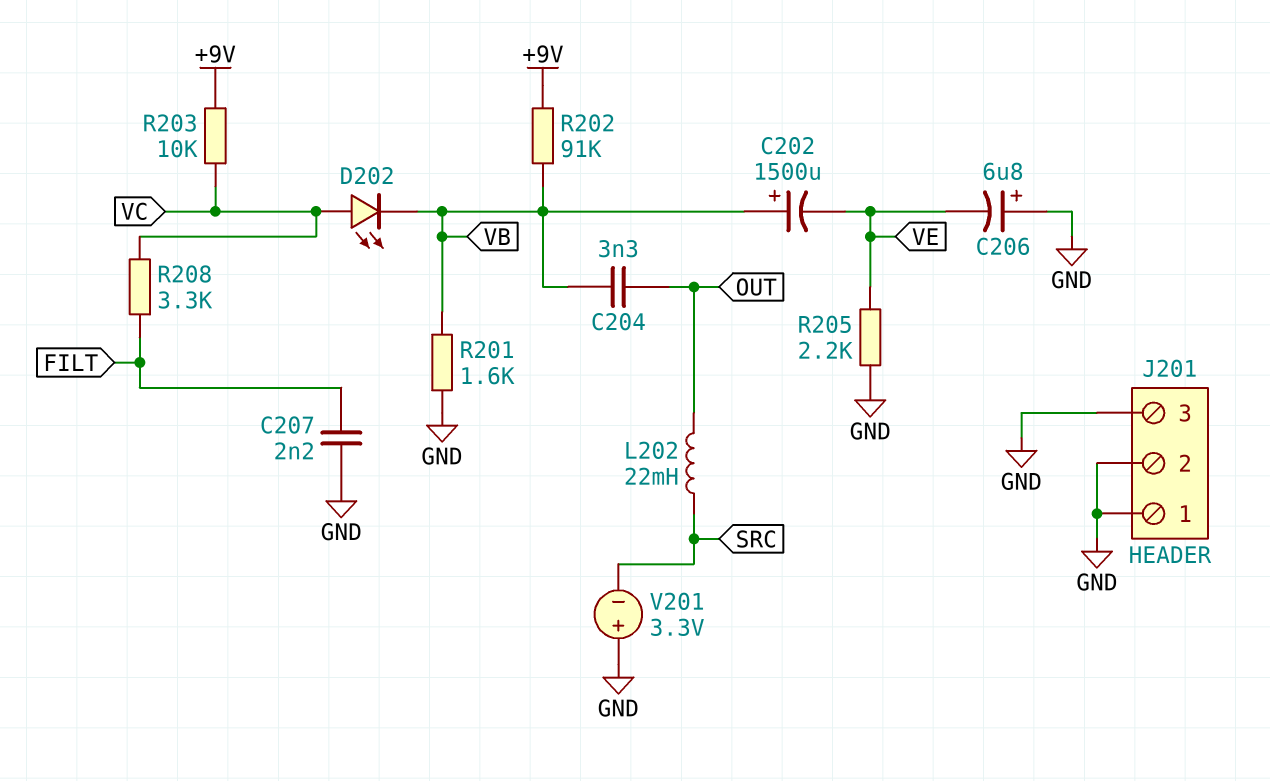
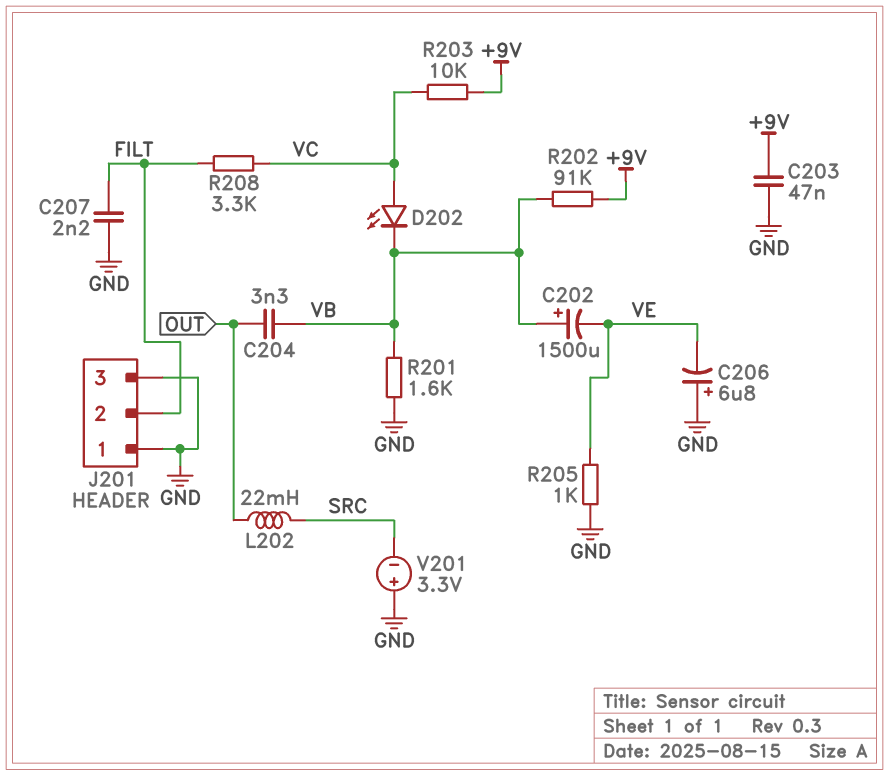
C203: none -> 47nF (+9V, GND)
J201 pin 2: GND -> FILT
R205: 2.2k (GND, VE) -> 1k (GND, VE)

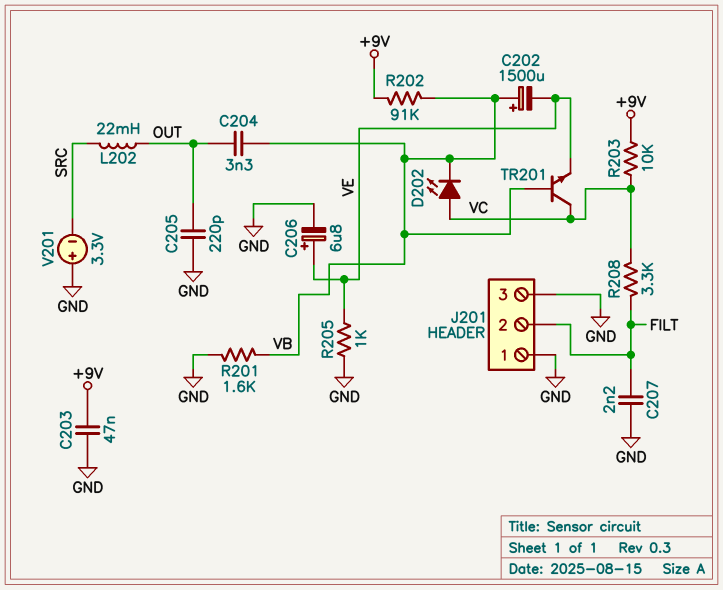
C205: none -> 220pF (GND, OUT)
C206: 6.8uF (plus GND, minus VE) -> 6.8uF (plus VE, minus GND)
TR201: none -> NPN (B VB, C VC, E VE)

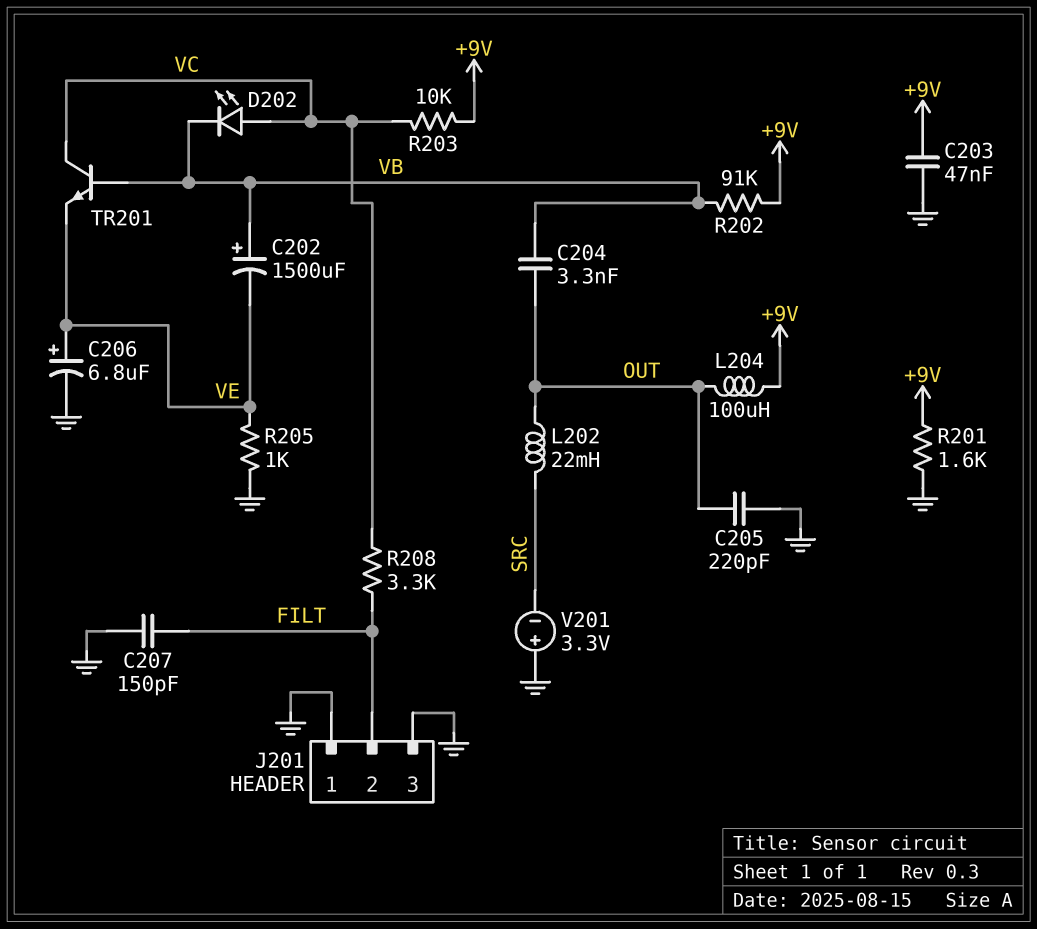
C207: 2.2nF (FILT, GND) -> 150pF (FILT, GND)
L204: none -> 100uH (+9V, OUT)
R201: 1.6k (GND, VB) -> 1.6k (+9V, GND)

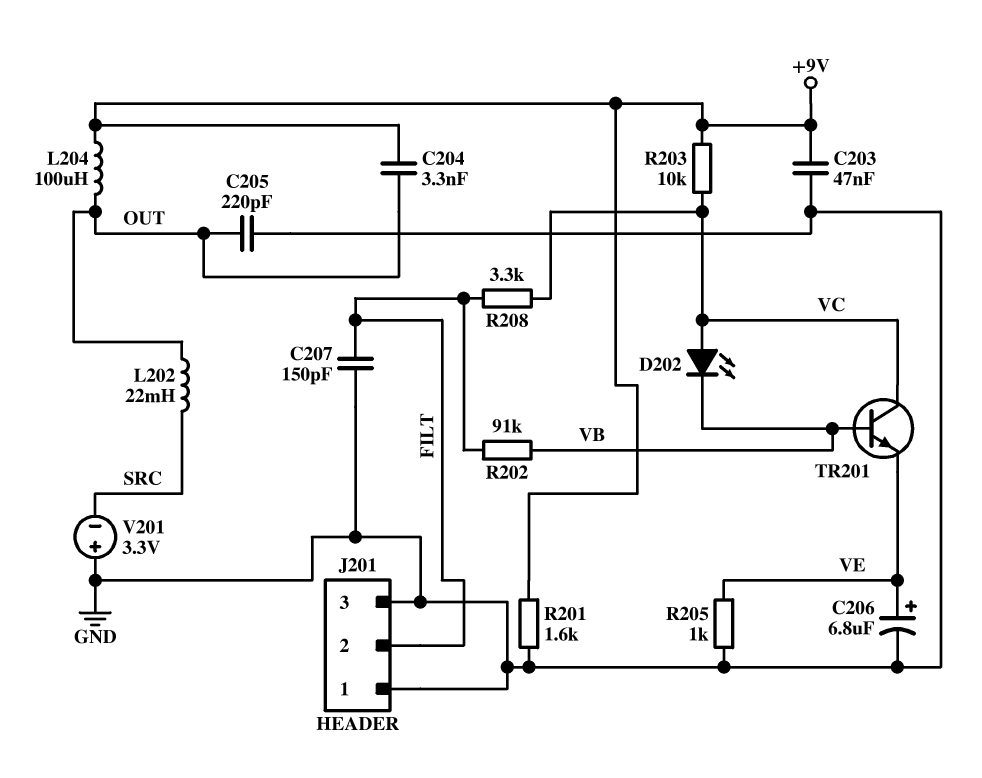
C202: 1500uF (plus VB, minus VE) -> none
C204: 3.3nF (OUT, VB) -> 3.3nF (+9V, OUT)
R202: 91k (+9V, VB) -> 91k (FILT, VB)

